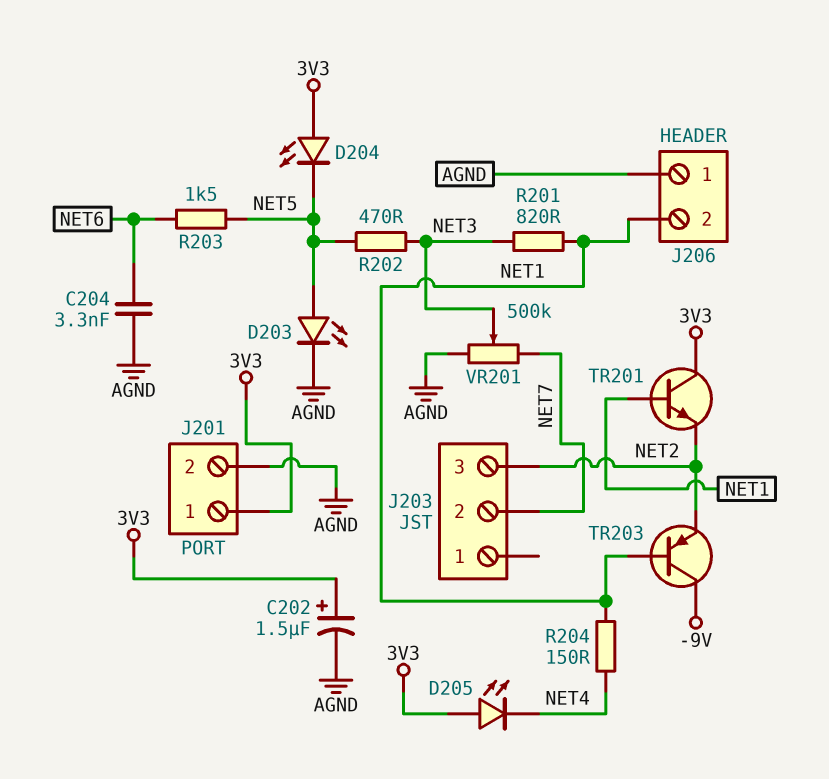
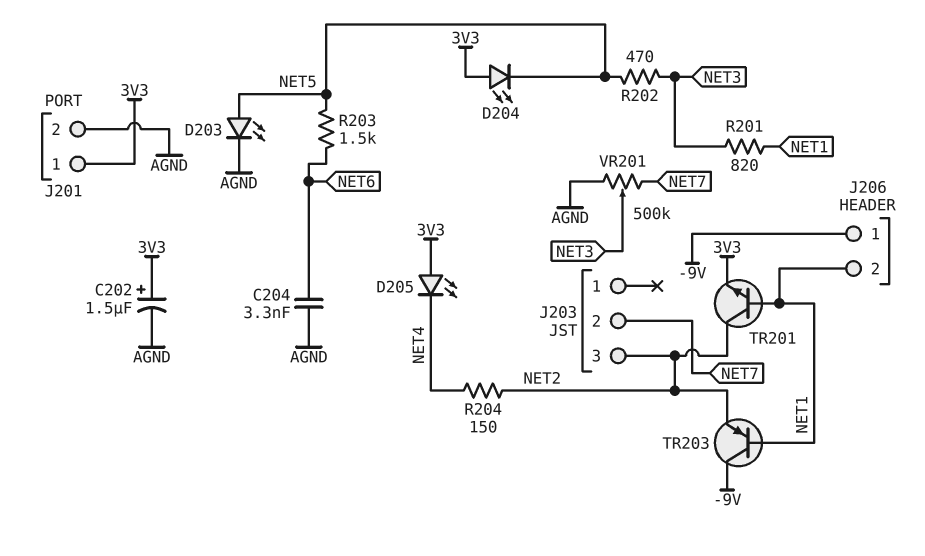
J206 pin 1: AGND -> -9V
R204: 150 (NET1, NET4) -> 150 (NET2, NET4)
TR201: NPN (B NET1, C 3V3, E NET2) -> NPN (B NET1, C NET2, E 3V3)

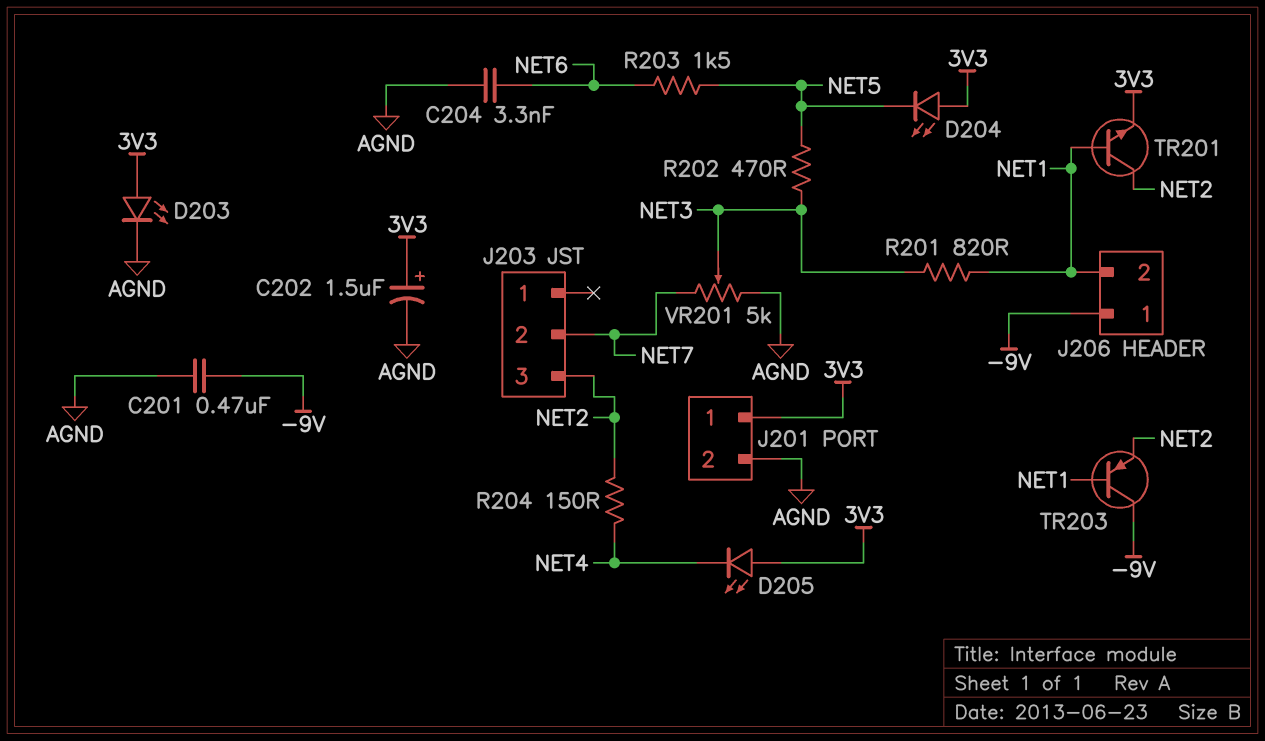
C201: none -> 470nF (-9V, AGND)
D203: LED (A NET5, K AGND) -> LED (A 3V3, K AGND)
VR201: 500k (AGND, NET7, wiper NET3) -> 5k (AGND, NET7, wiper NET3)

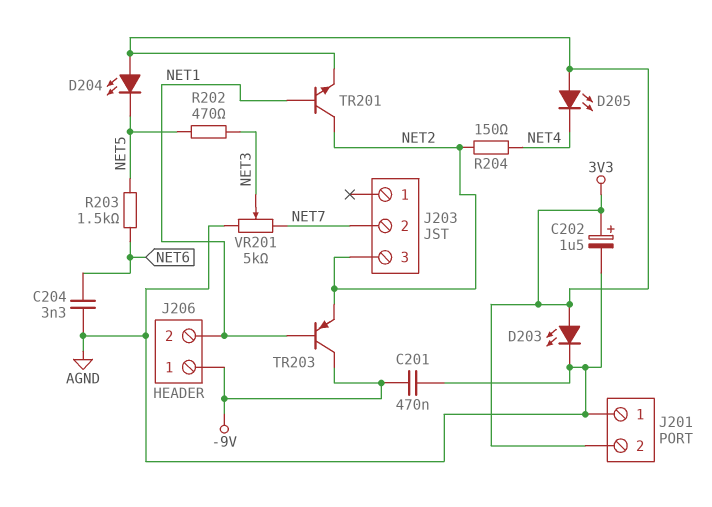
J201 pin 1: 3V3 -> AGND
J201 pin 2: AGND -> 3V3
R201: 820 (NET1, NET3) -> none

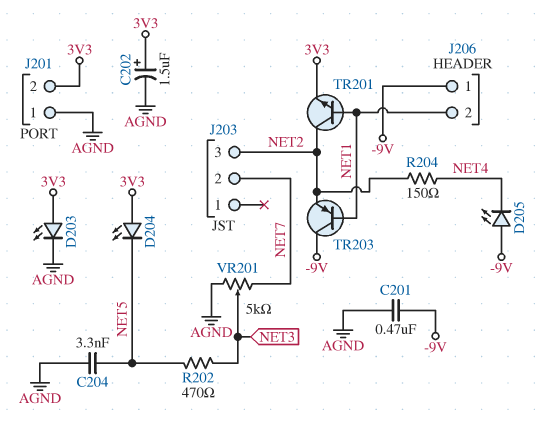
C204: 3.3nF (AGND, NET6) -> 3.3nF (AGND, NET5)
D205: LED (A 3V3, K NET4) -> LED (A -9V, K NET4)
R203: 1.5k (NET5, NET6) -> none

